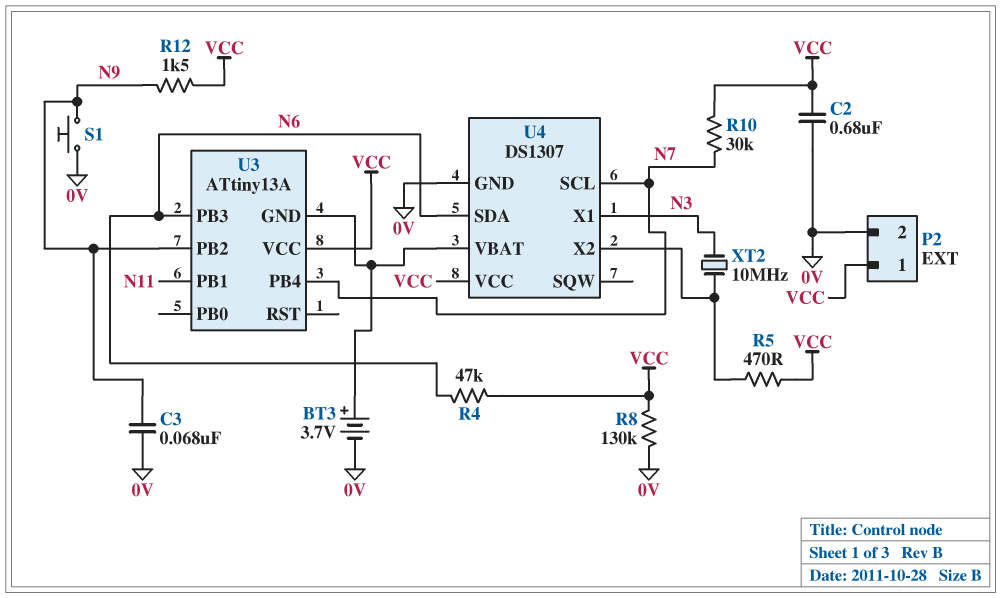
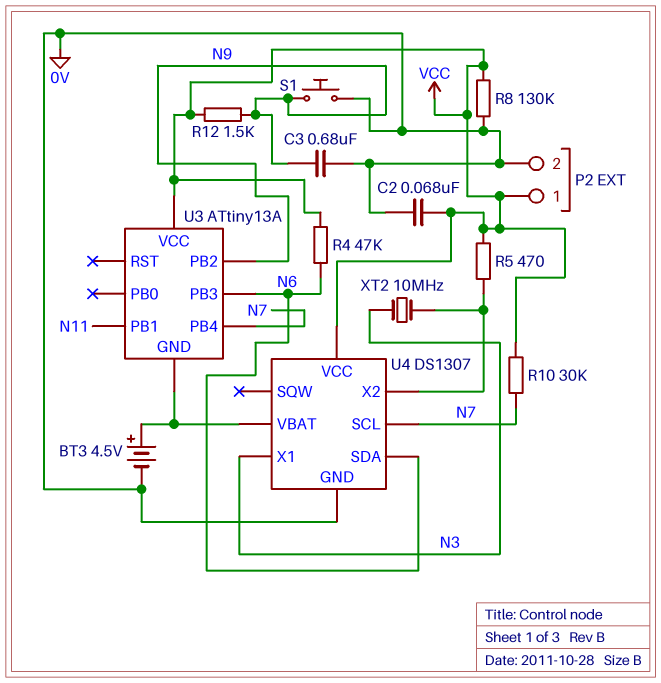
BT3: 3.7V (plus U3/GND, minus 0V) -> 4.5V (plus U3/GND, minus 0V)
C2: 680nF (0V, VCC) -> 68nF (0V, VCC)
C3: 68nF (0V, N9) -> 680nF (0V, N9)

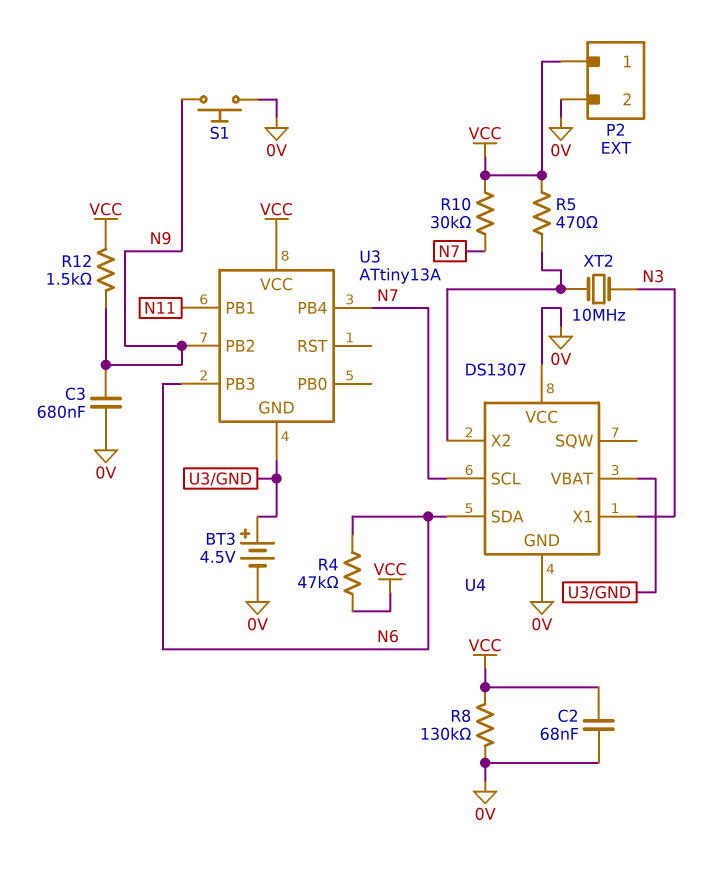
U4 pin VCC: VCC -> 0V

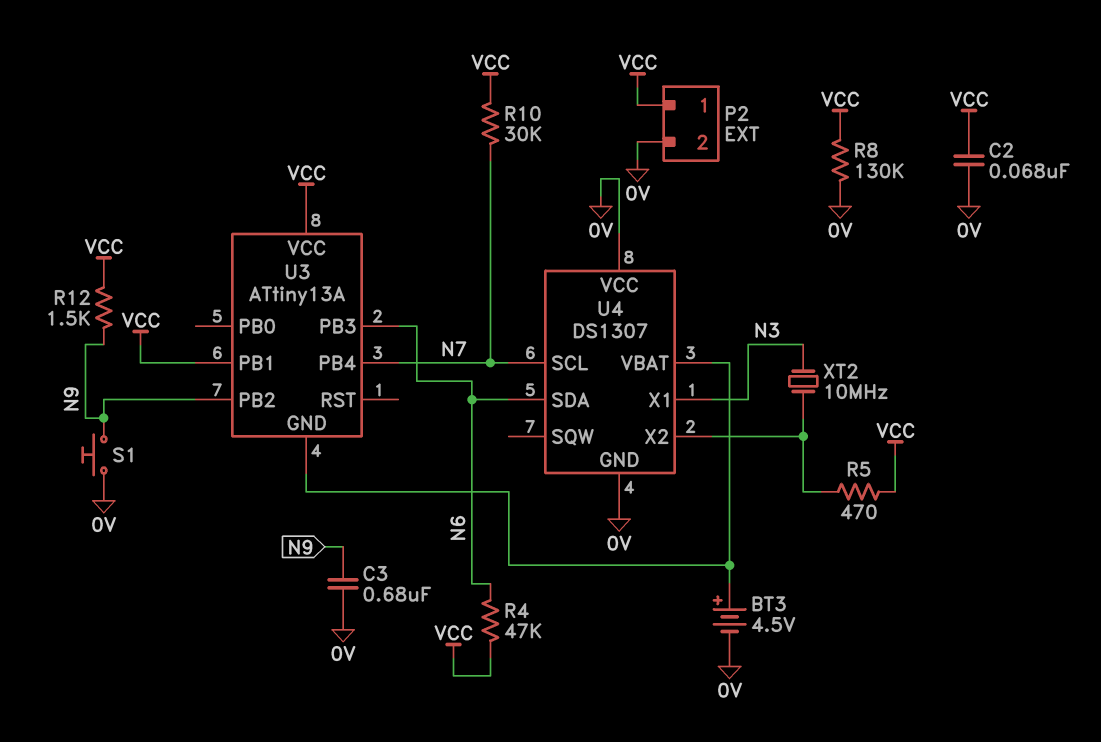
U3 pin PB1: N11 -> VCC

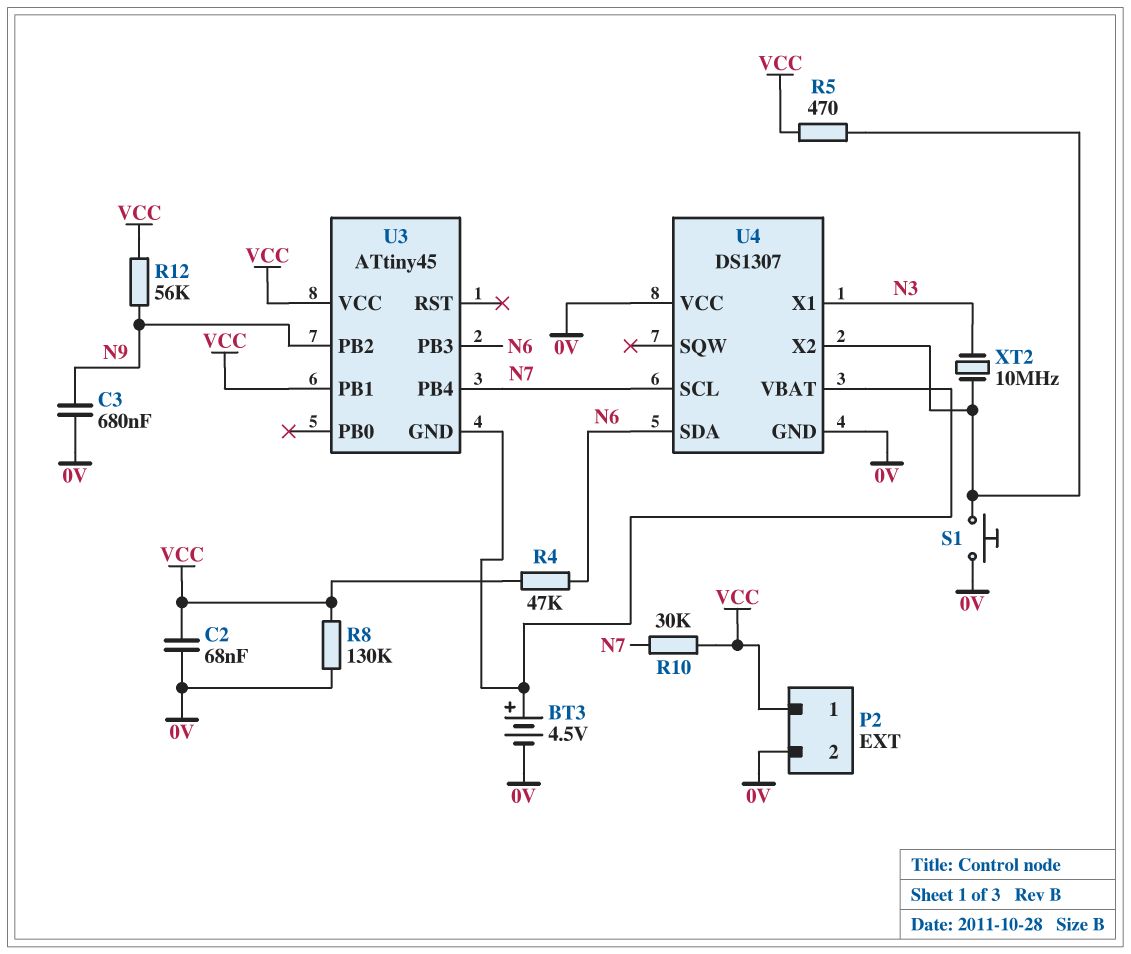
R12: 1.5k (N9, VCC) -> 56k (N9, VCC)
S1: button (0V, N9) -> button (0V, U4/X2)
U3: ATtiny13A -> ATtiny45

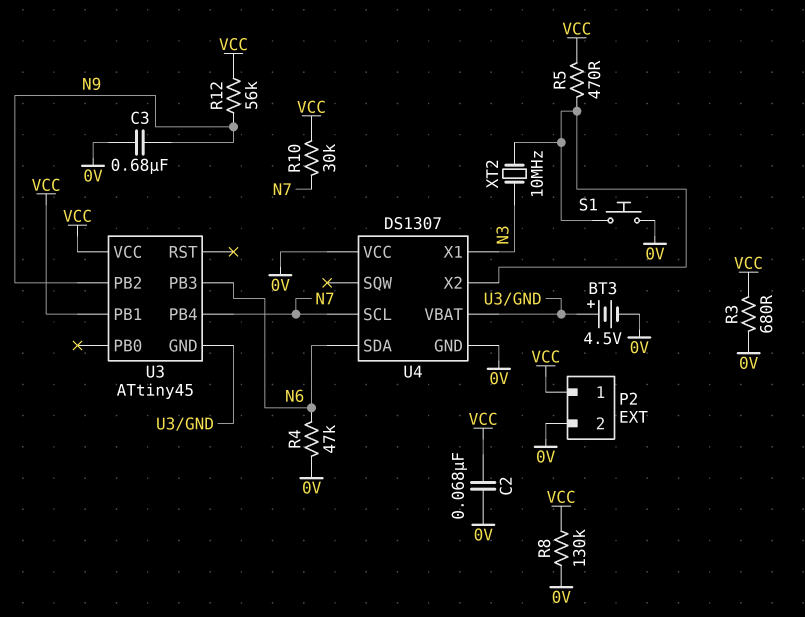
R3: none -> 680 (0V, VCC)
R4: 47k (N6, VCC) -> 47k (0V, N6)

